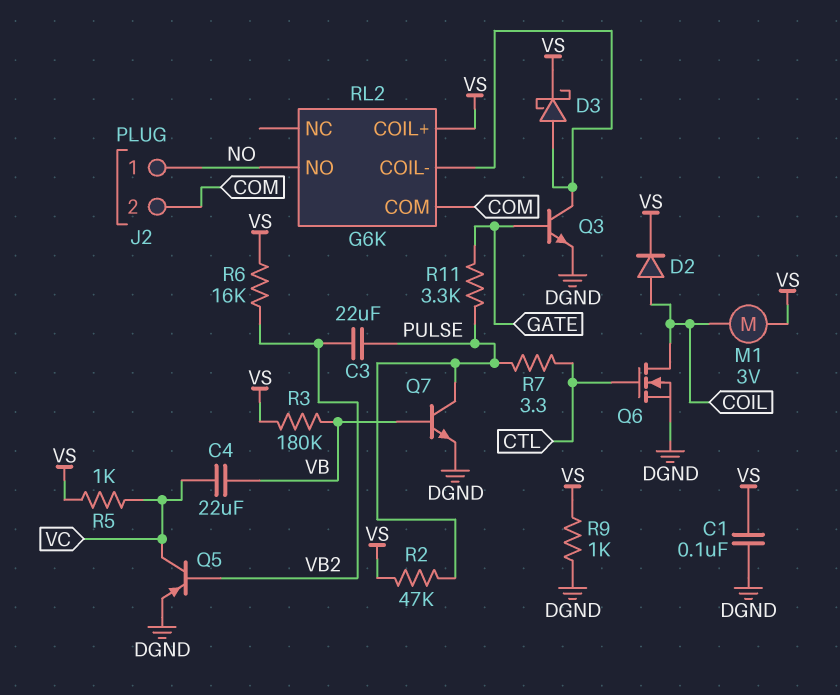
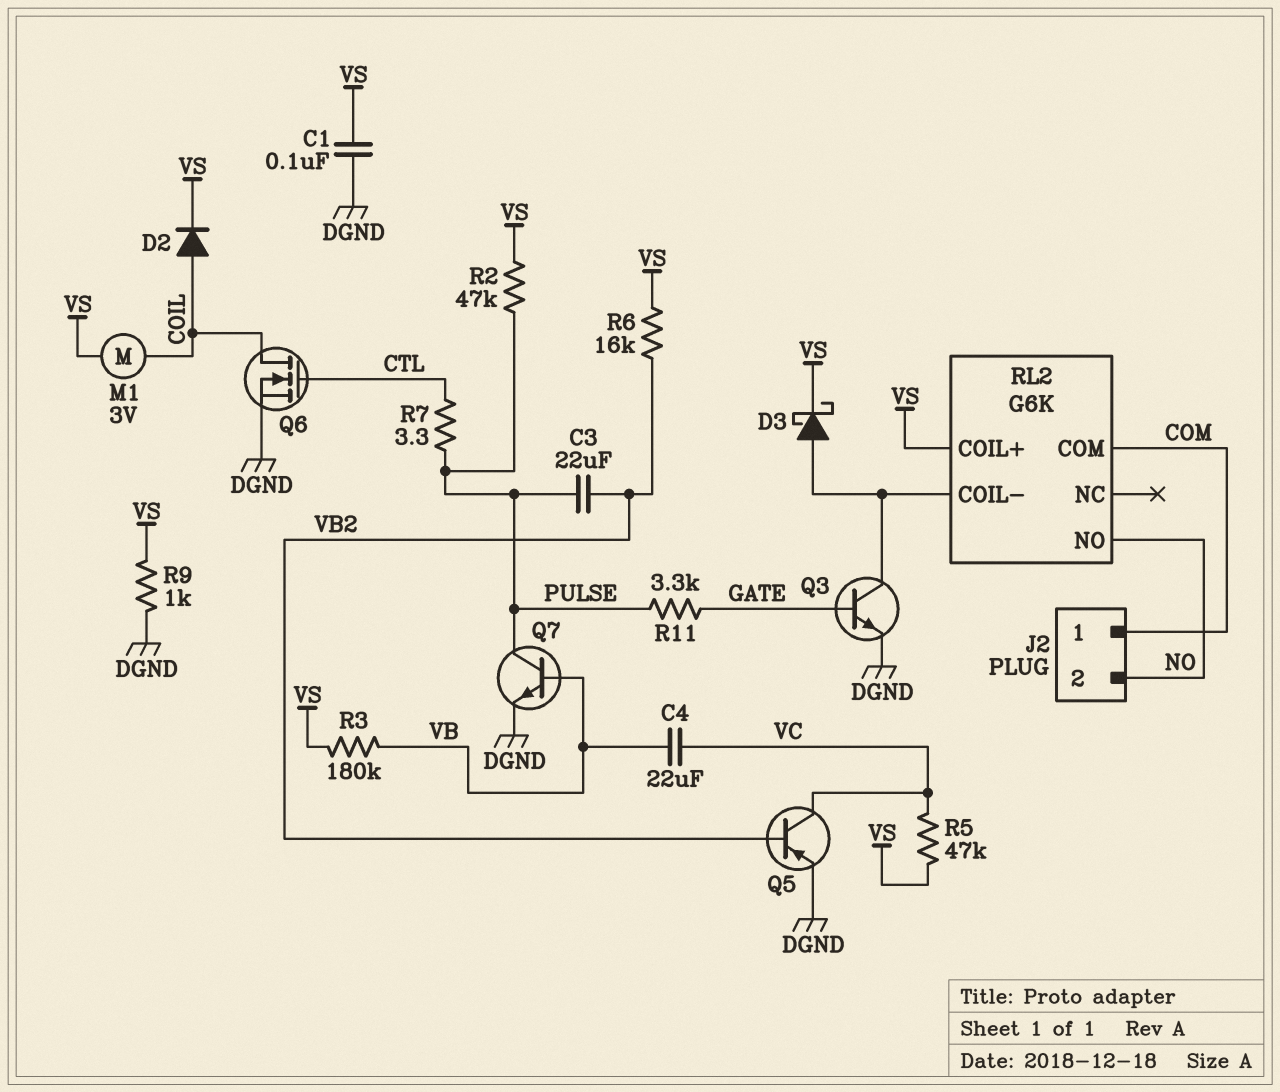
J2 pin 1: NO -> COM
J2 pin 2: COM -> NO
R5: 1k (VC, VS) -> 47k (VC, VS)

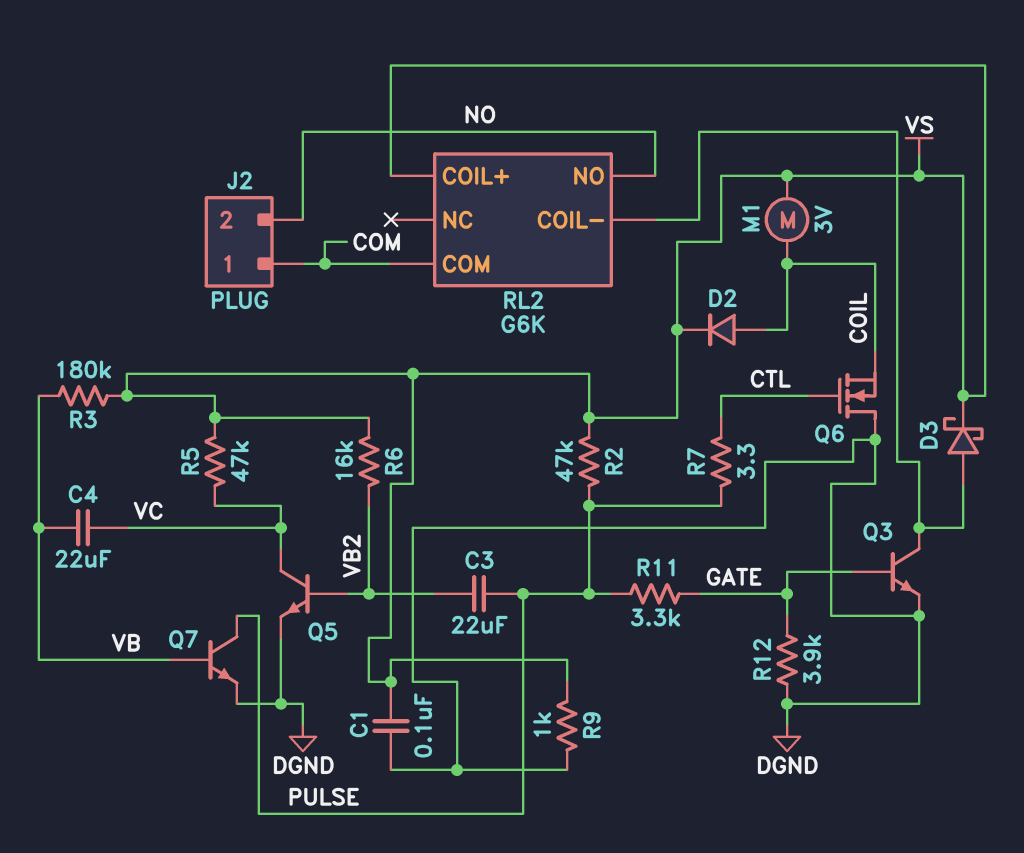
Q5: PNP (B VB2, C VC, E DGND) -> NPN (B VB2, C VC, E DGND)
Q6: NMOS (G CTL, D COIL, S DGND) -> NMOS (G CTL, D DGND, S COIL)
R12: none -> 3.9k (DGND, GATE)

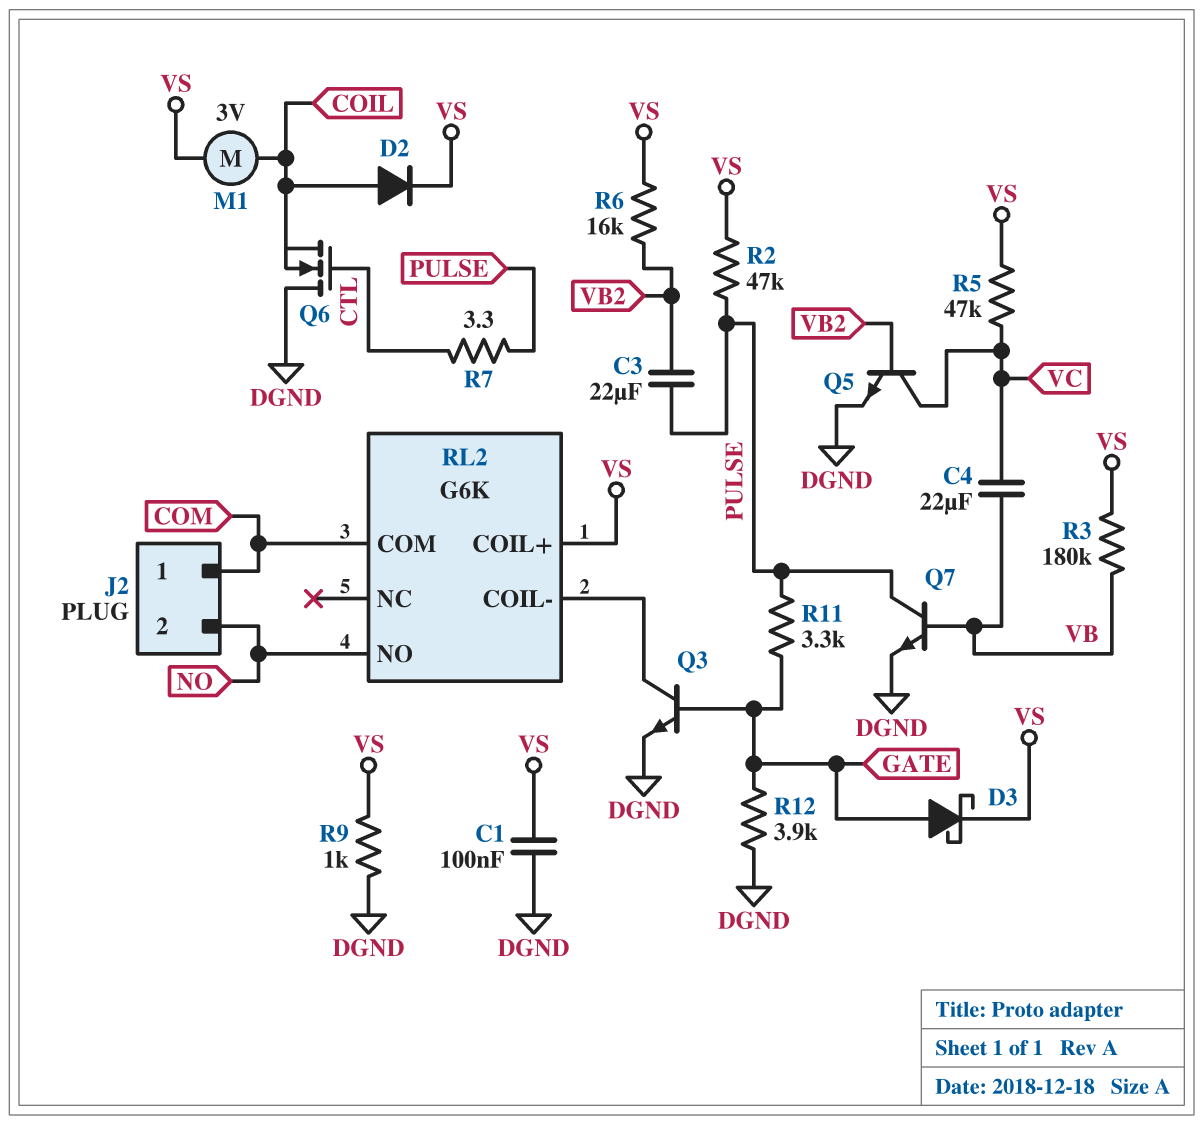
D3: schottky (A RL2/COIL-, K VS) -> schottky (A GATE, K VS)

